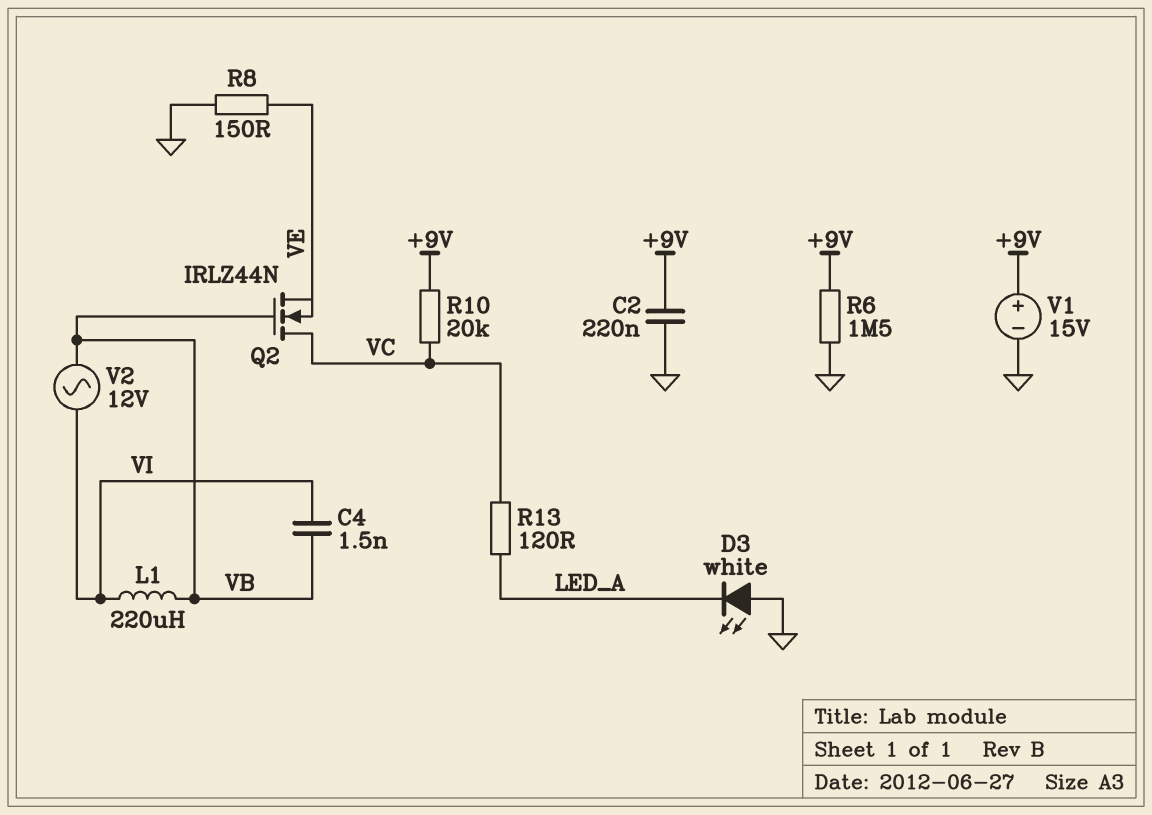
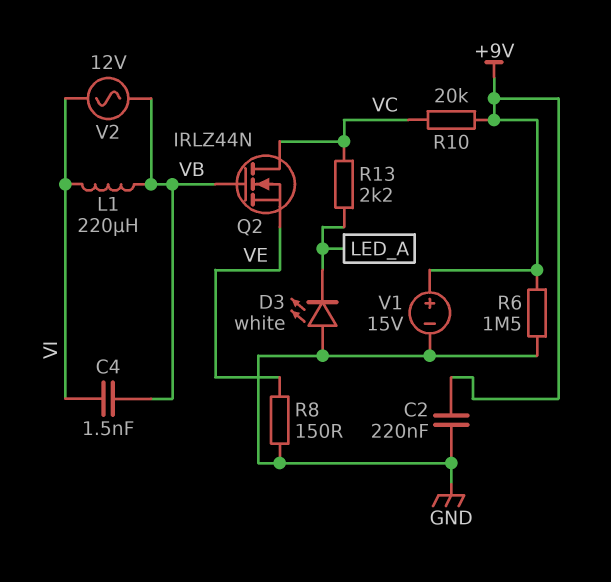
R13: 120 (LED_A, VC) -> 2.2k (LED_A, VC)

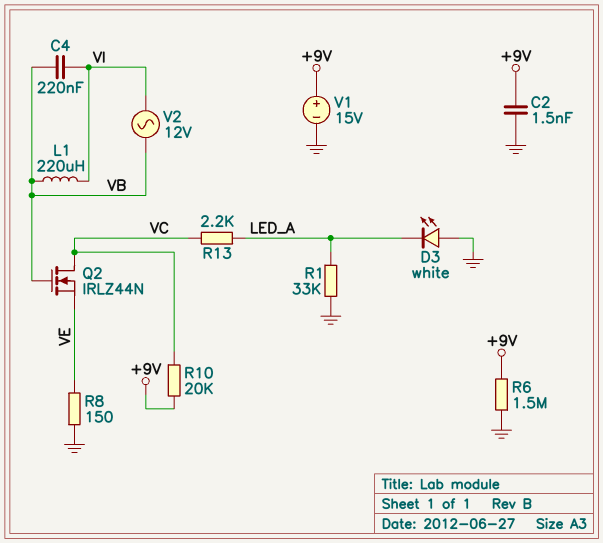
C2: 220nF (+9V, GND) -> 1.5nF (+9V, GND)
C4: 1.5nF (VB, VI) -> 220nF (VB, VI)
R1: none -> 33k (GND, LED_A)

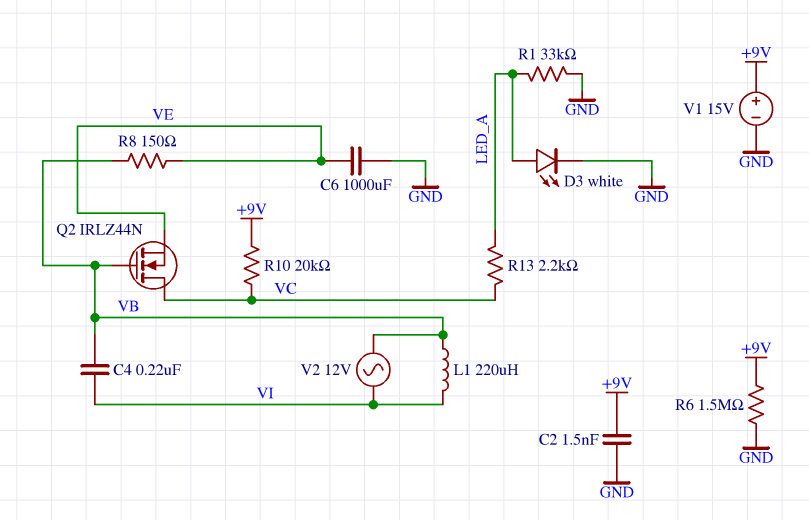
C6: none -> 1000uF (GND, VE)
D3: LED white (A GND, K LED_A) -> LED white (A LED_A, K GND)
R8: 150 (GND, VE) -> 150 (VB, VE)

